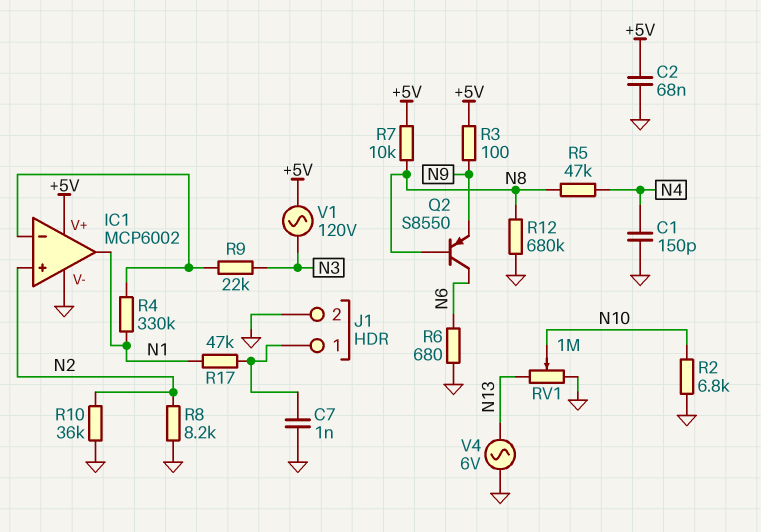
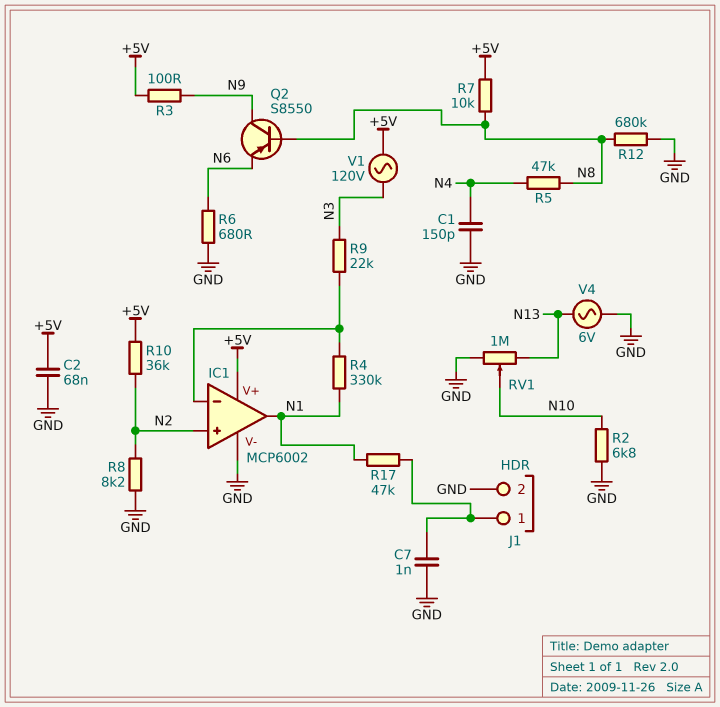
Q2: PNP S8550 (B N8, C N6, E N9) -> PNP S8550 (B N8, C N9, E N6)
R10: 36k (GND, N2) -> 36k (+5V, N2)

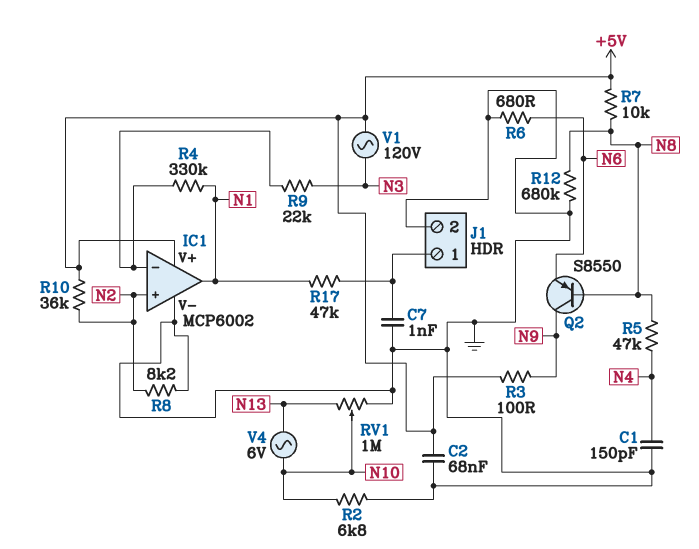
V4: AC 6V (GND, N13) -> AC 6V (N10, N13)

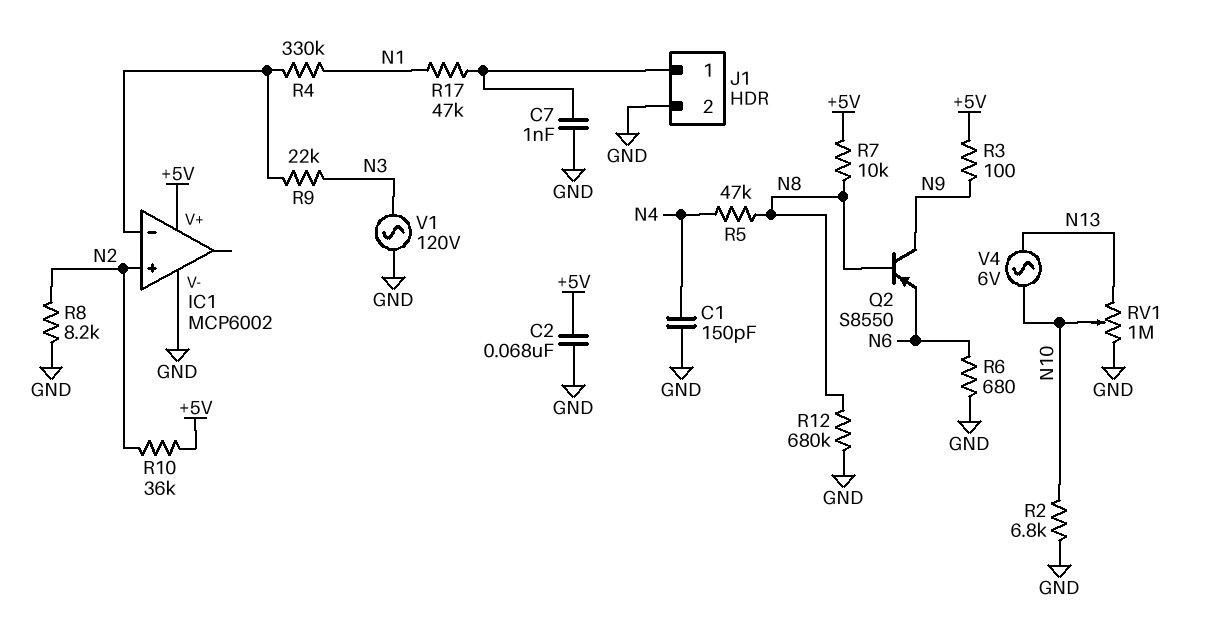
IC1 pin out: N1 -> none
V1: AC 120V (+5V, N3) -> AC 120V (GND, N3)

